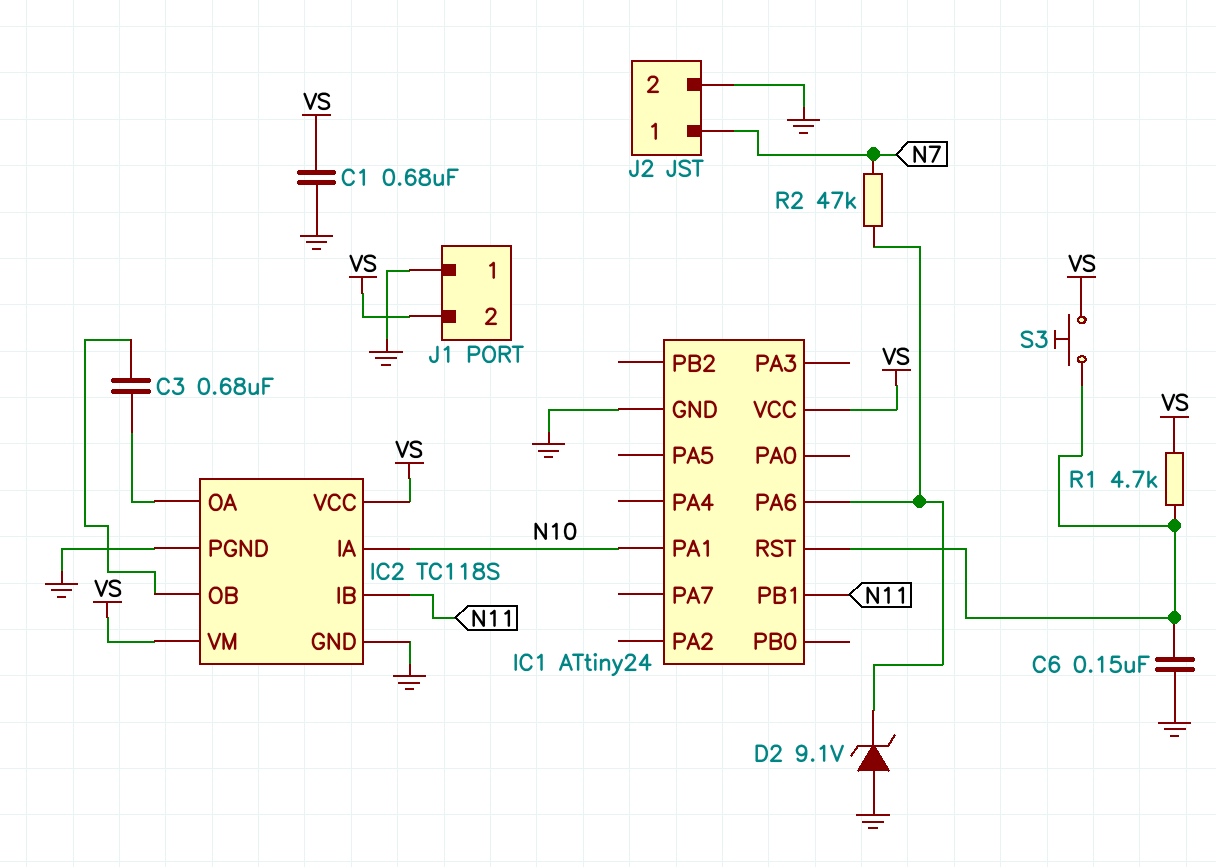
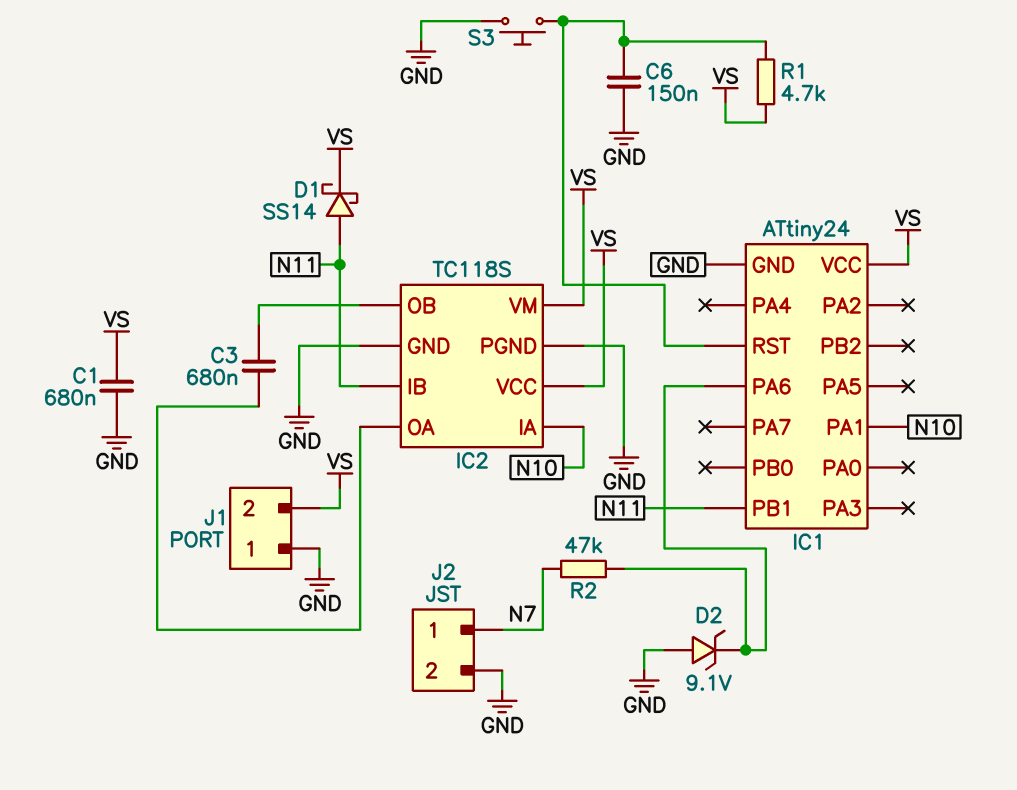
D1: none -> schottky SS14 (A N11, K VS)
S3: button (IC1/RST, VS) -> button (GND, IC1/RST)

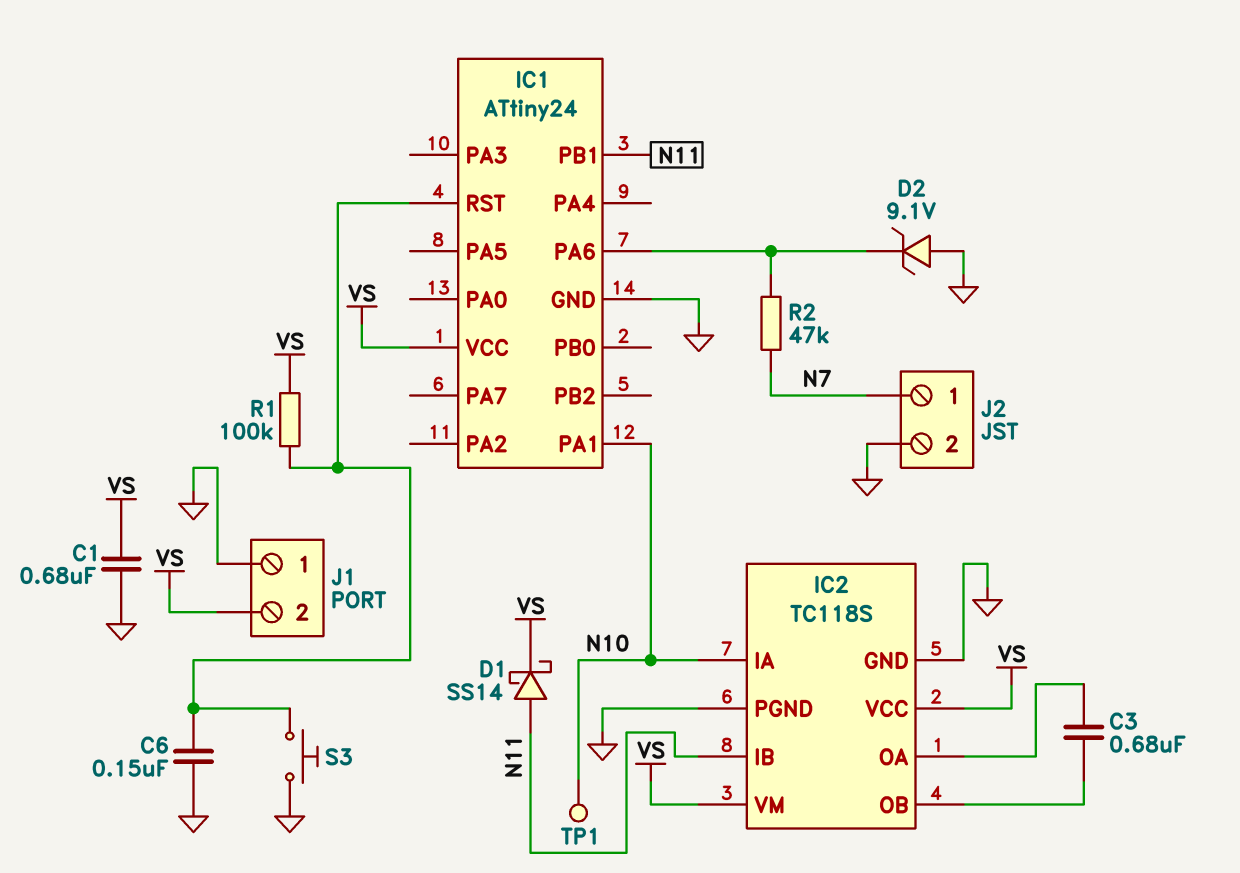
R1: 4.7k (IC1/RST, VS) -> 100k (IC1/RST, VS)
TP1: none -> test point (N10)

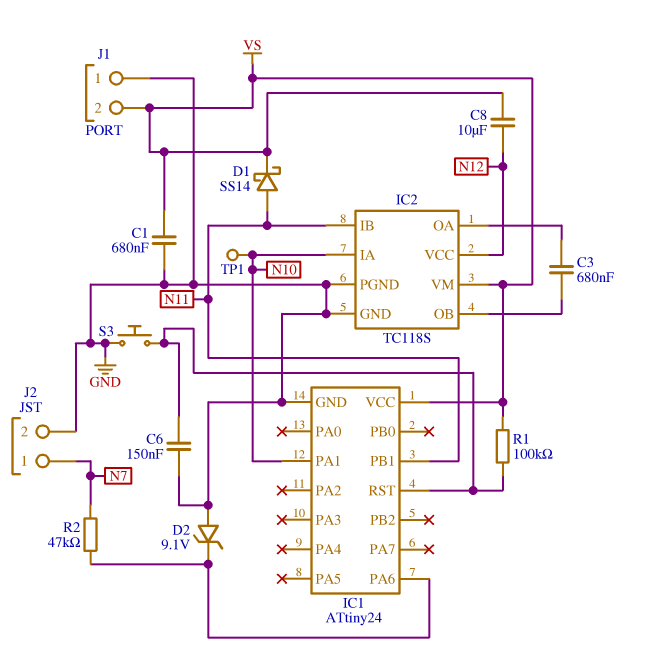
C8: none -> 10uF (N12, VS)
IC2 pin VCC: VS -> N12

